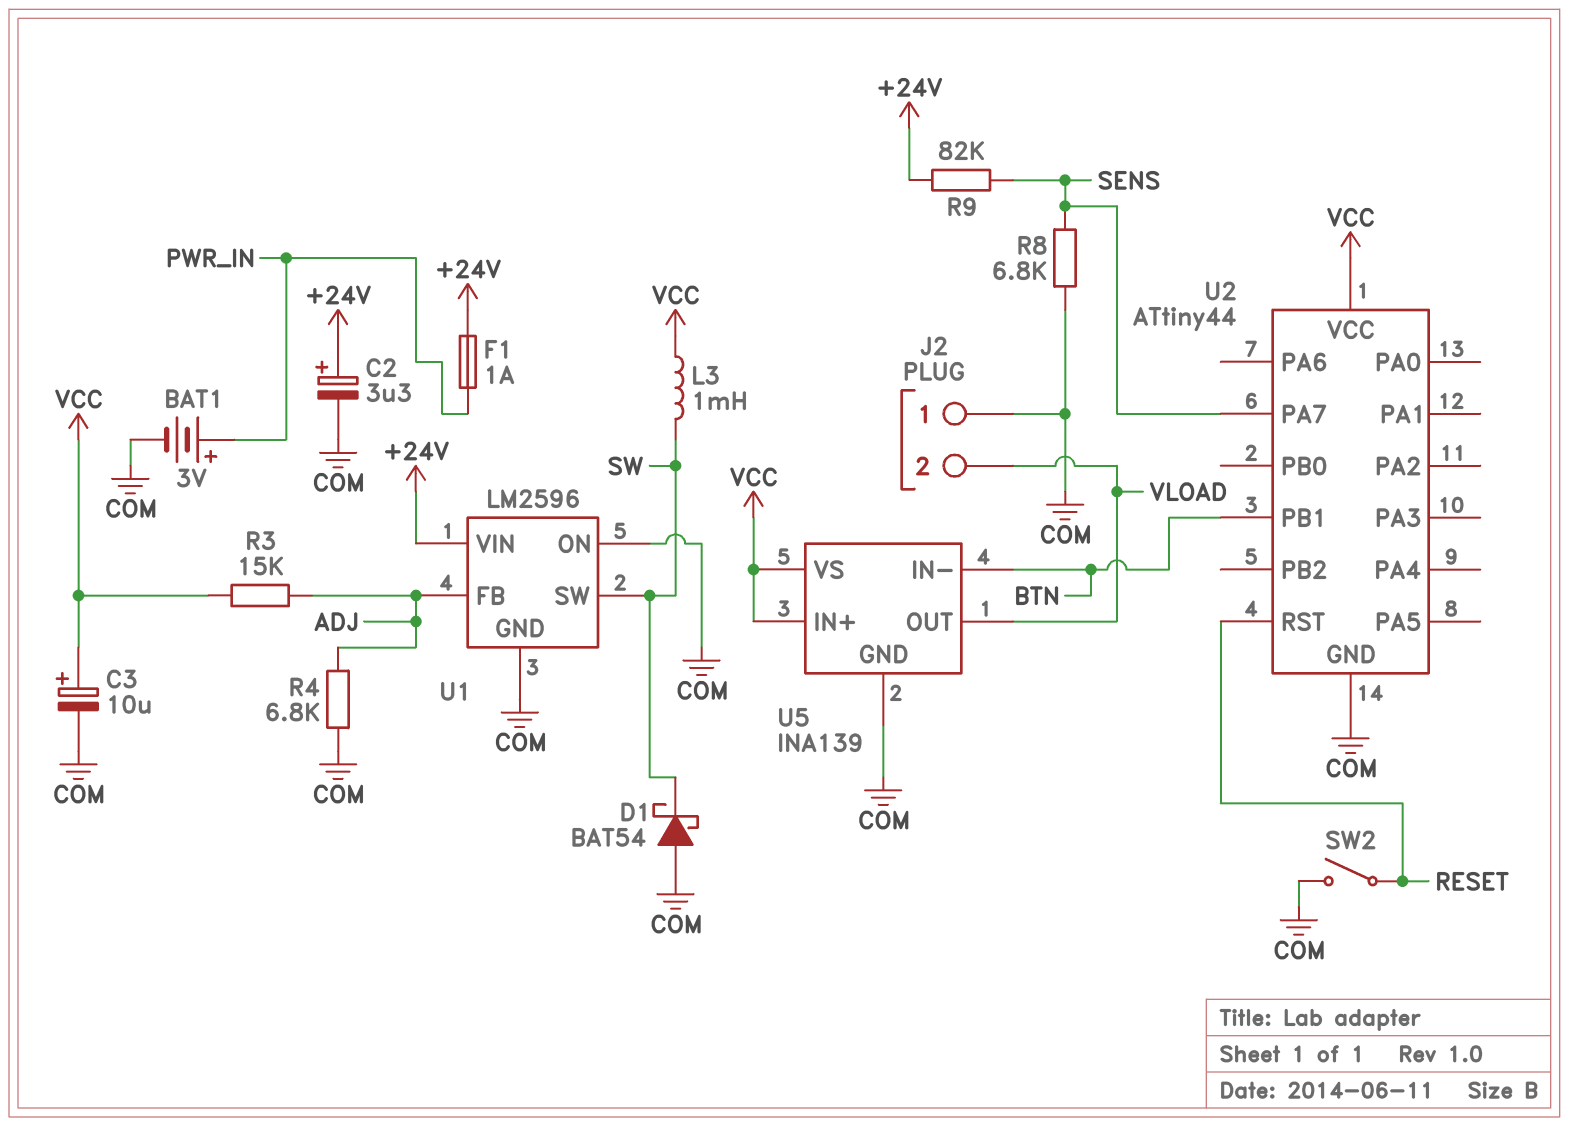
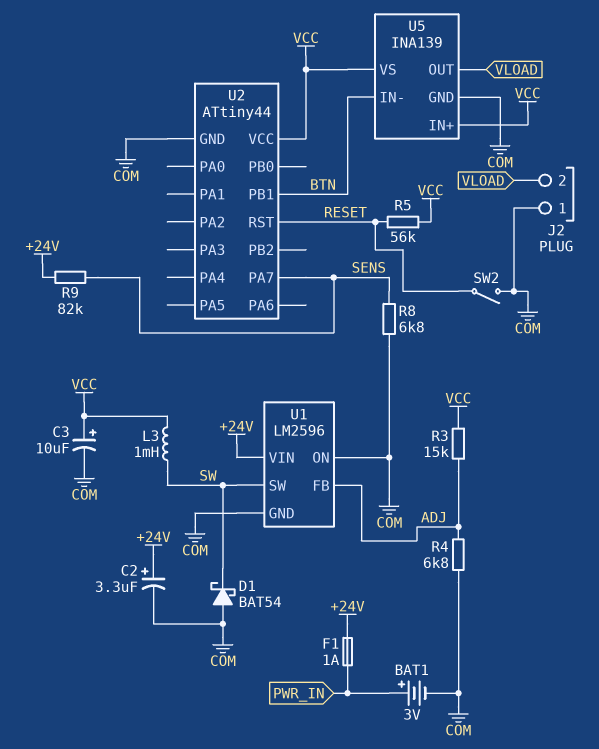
R5: none -> 56k (RESET, VCC)

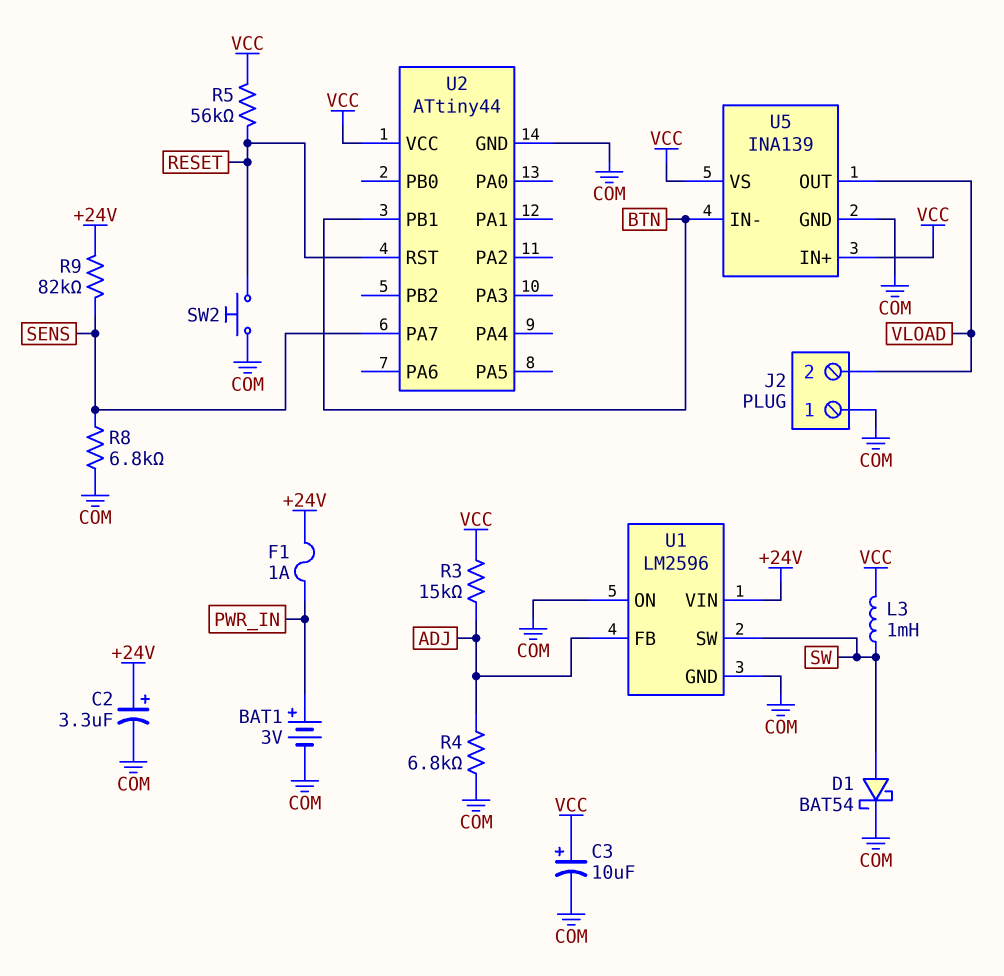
D1: schottky BAT54 (A COM, K SW) -> schottky BAT54 (A SW, K COM)
SW2: switch (COM, RESET) -> button (COM, RESET)

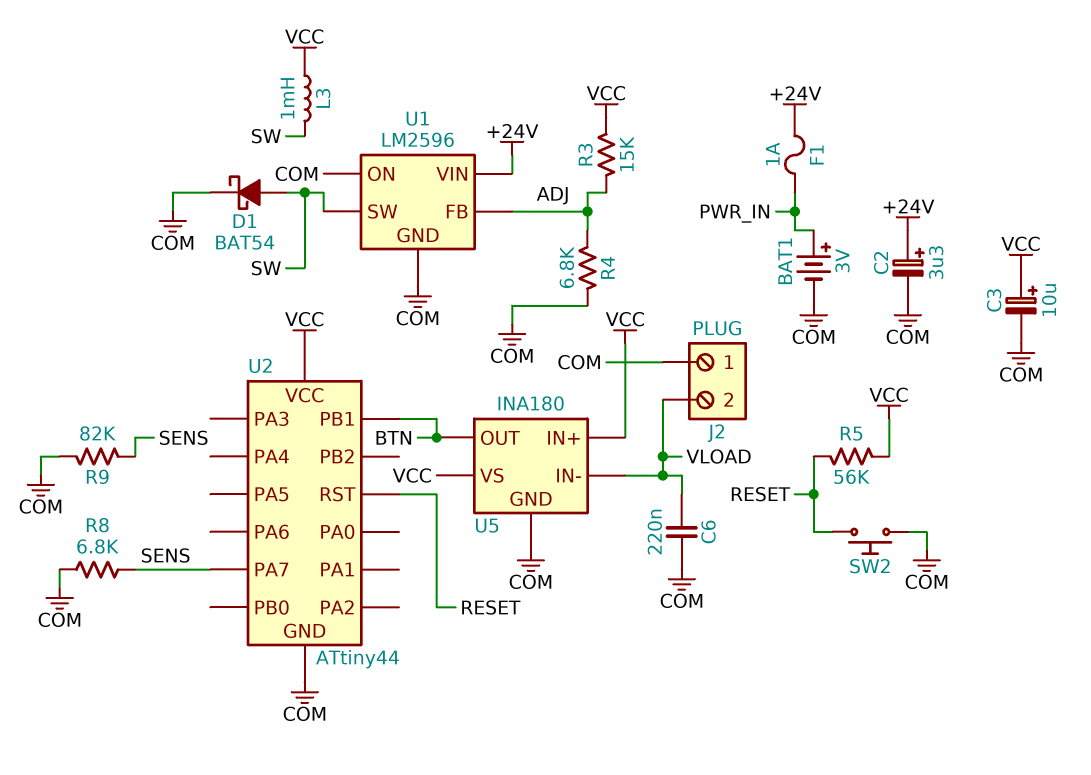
C6: none -> 220nF (COM, VLOAD)
R9: 82k (+24V, SENS) -> 82k (COM, SENS)
U5: INA139 -> INA180
U5 pin IN-: BTN -> VLOAD
U5 pin OUT: VLOAD -> BTN

